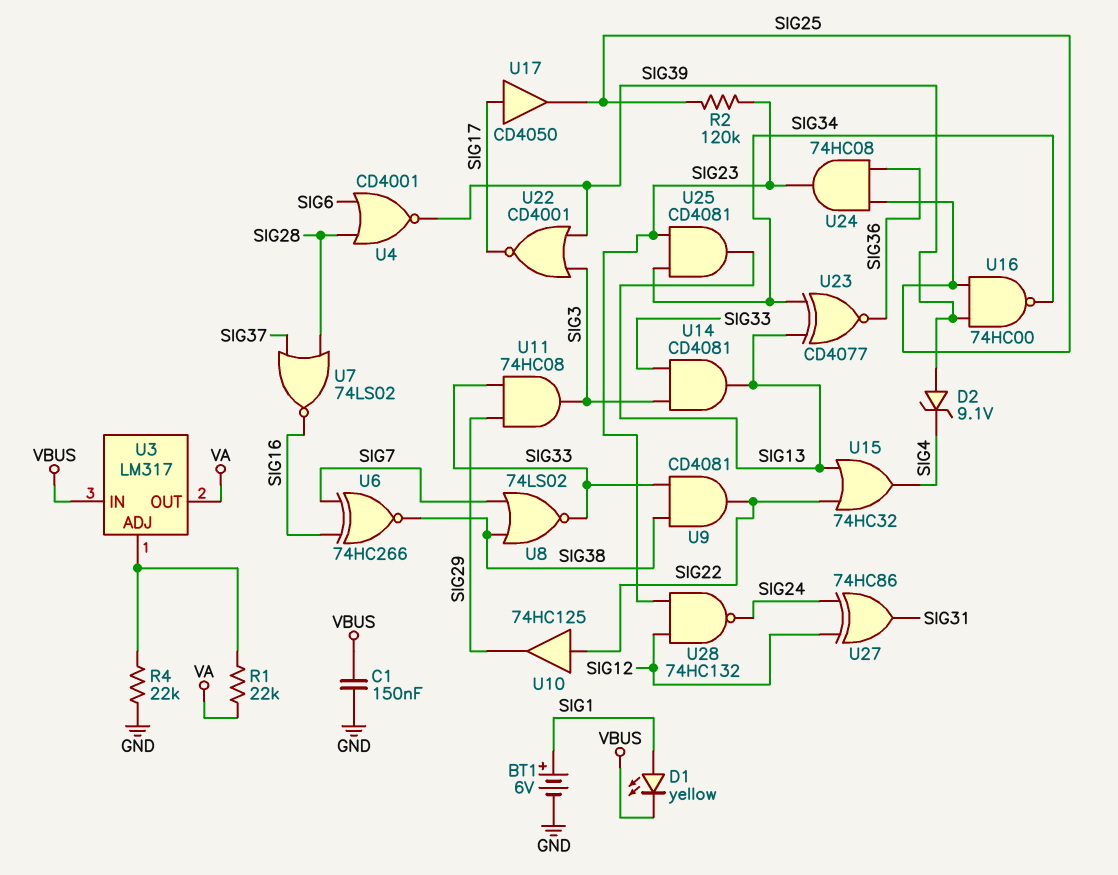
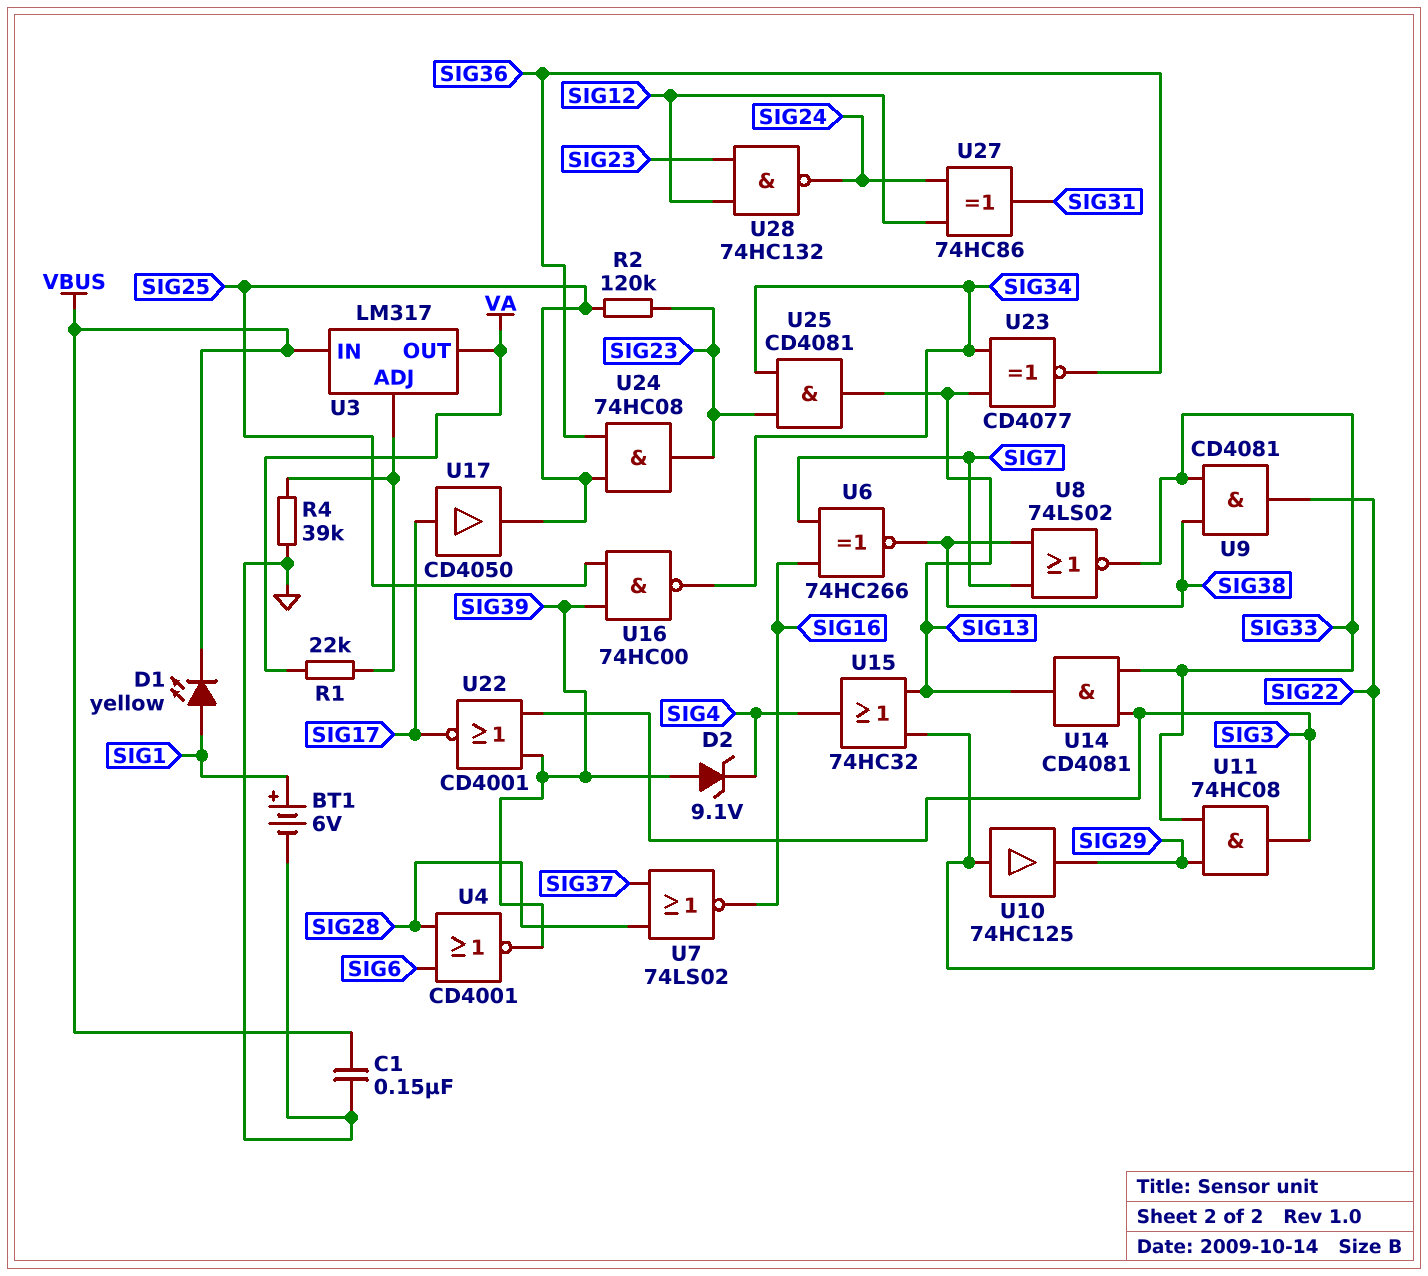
R4: 22k (GND, U3/ADJ) -> 39k (GND, U3/ADJ)

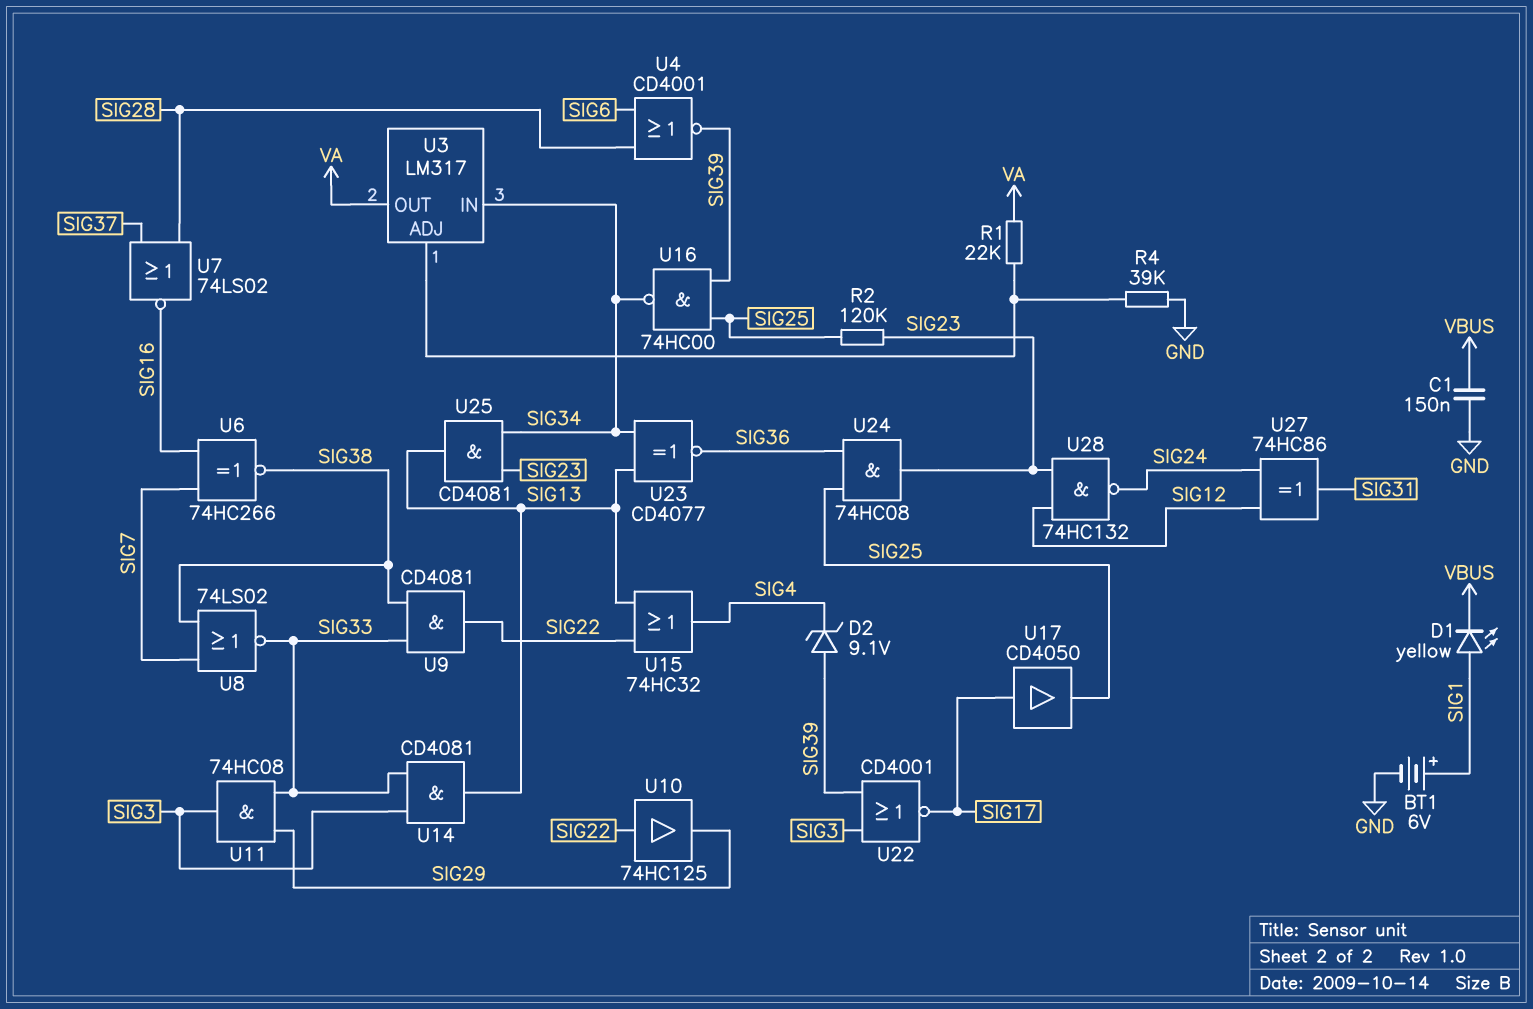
U3 pin IN: VBUS -> SIG34

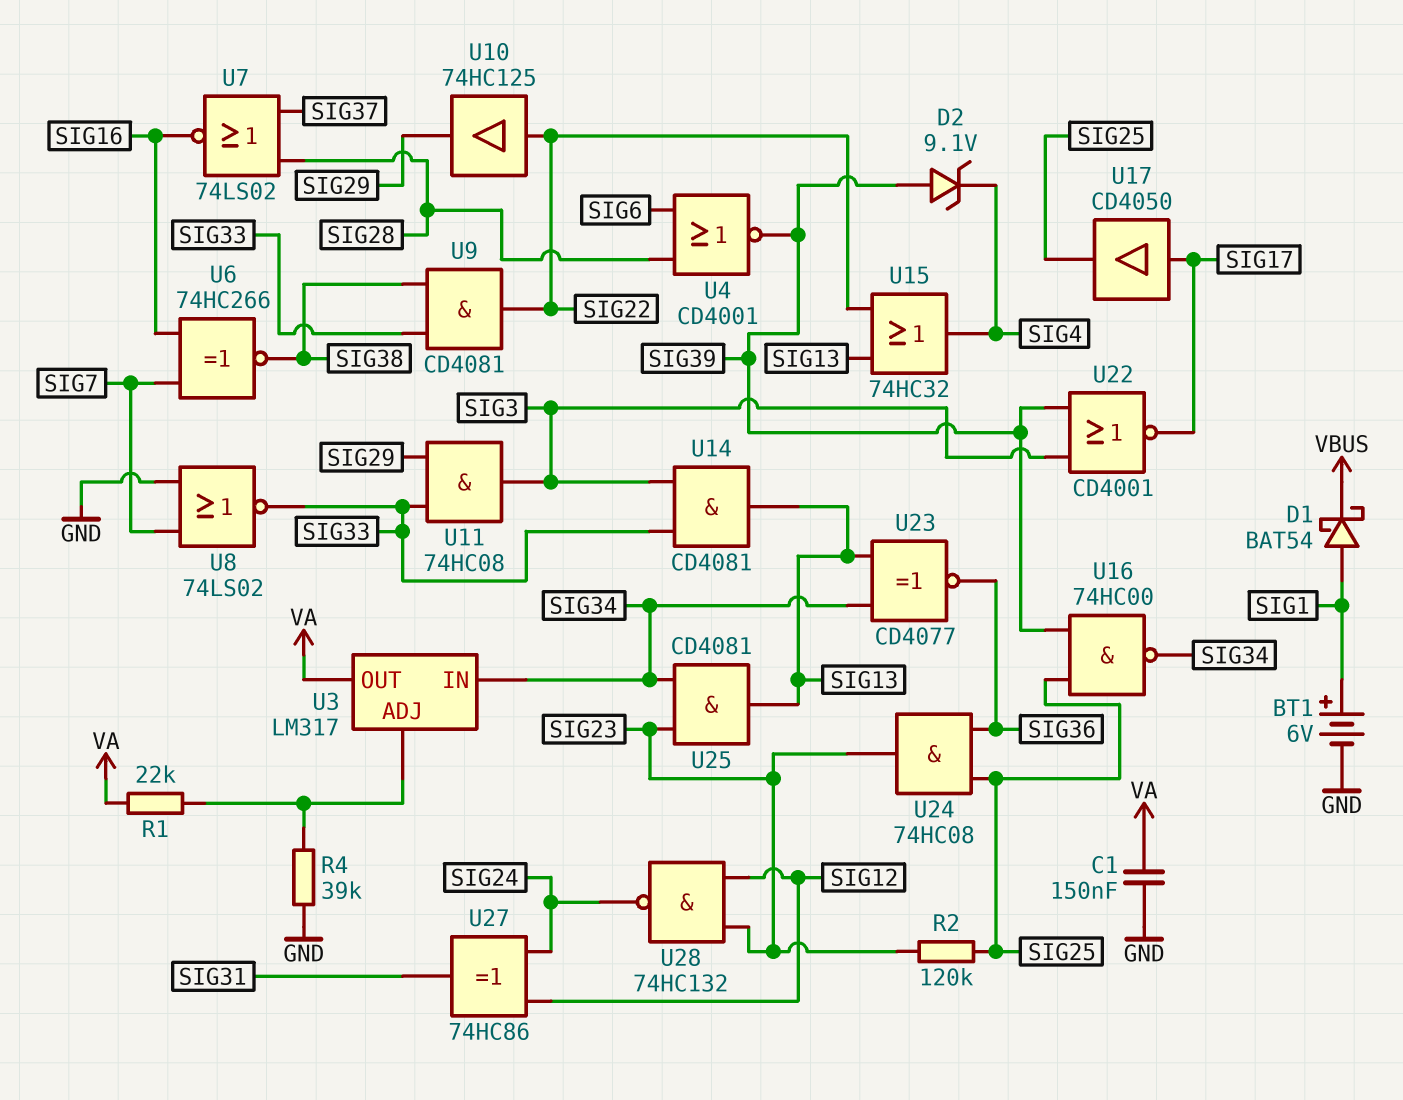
C1: 150nF (GND, VBUS) -> 150nF (GND, VA)
D1: LED yellow (A SIG1, K VBUS) -> schottky BAT54 (A SIG1, K VBUS)
U8: NOR 74LS02 (in SIG7, in SIG38, out SIG33) -> NOR 74LS02 (in GND, in SIG7, out SIG33)

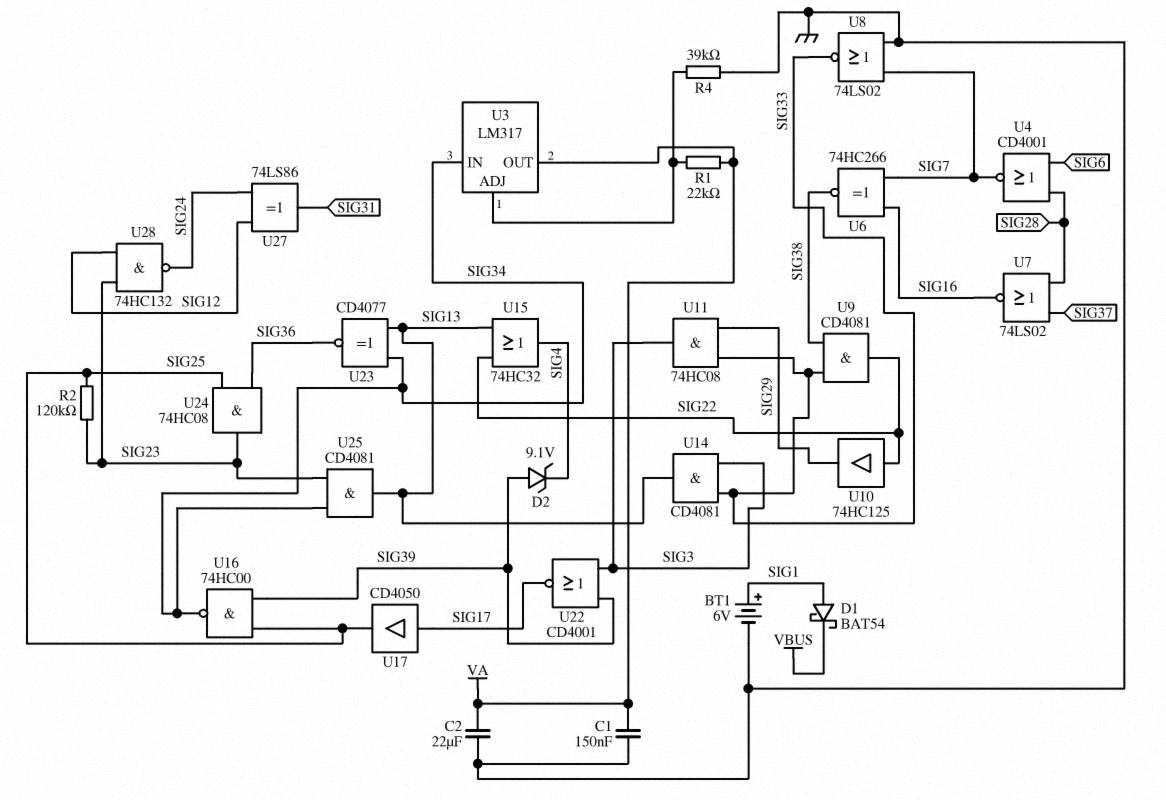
C2: none -> 22uF (GND, VA)
U4: NOR CD4001 (in SIG6, in SIG28, out SIG39) -> NOR CD4001 (in SIG6, in SIG28, out SIG7)
U27: XOR 74HC86 (in SIG12, in SIG24, out SIG31) -> XOR 74LS86 (in SIG12, in SIG24, out SIG31)

